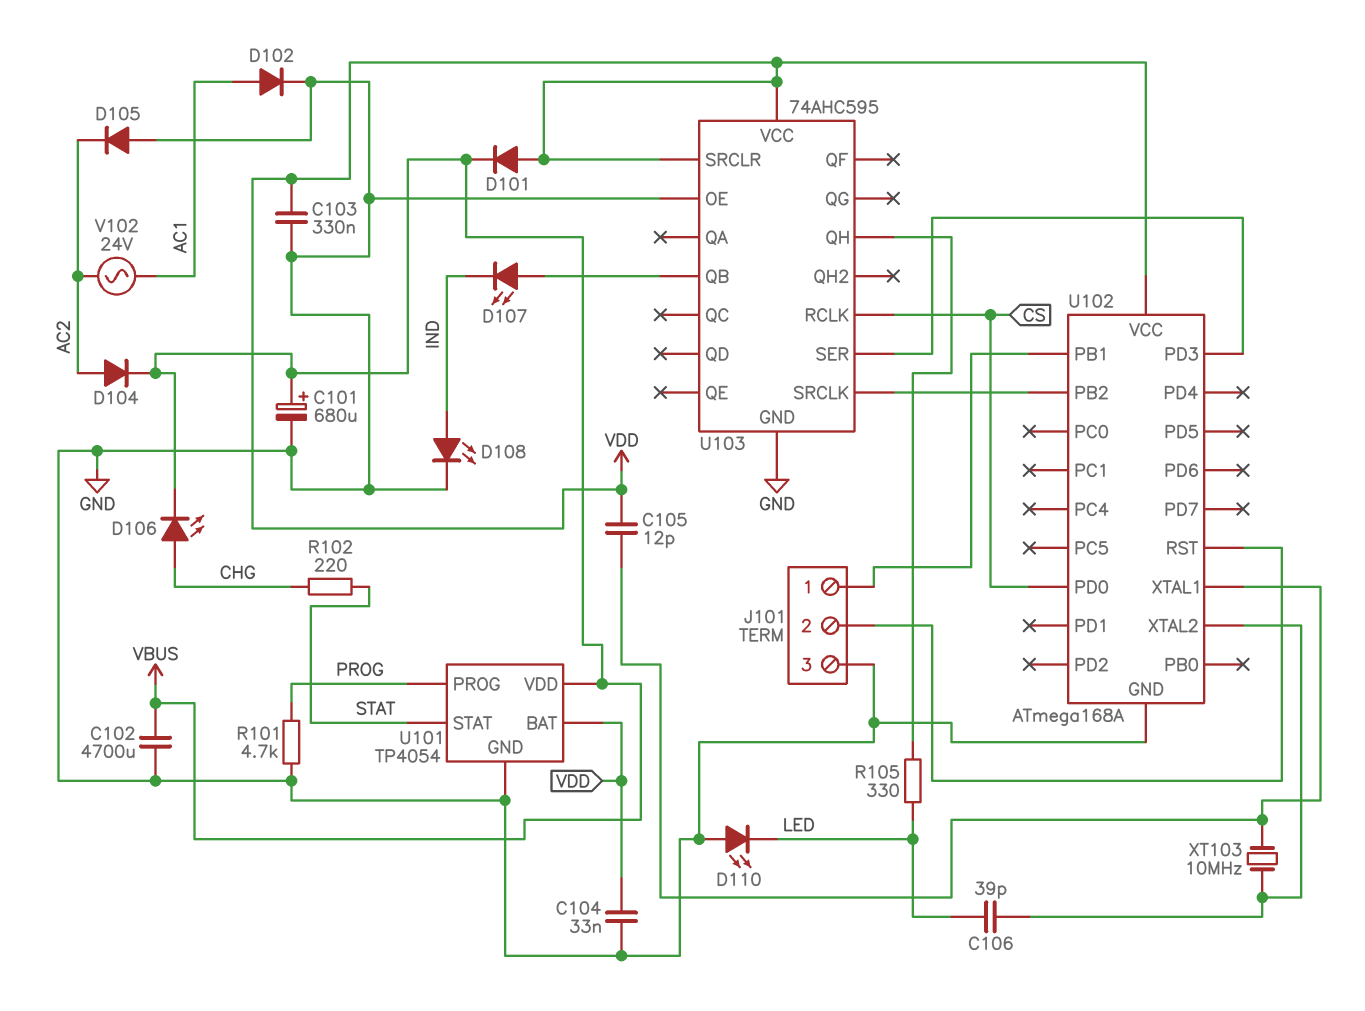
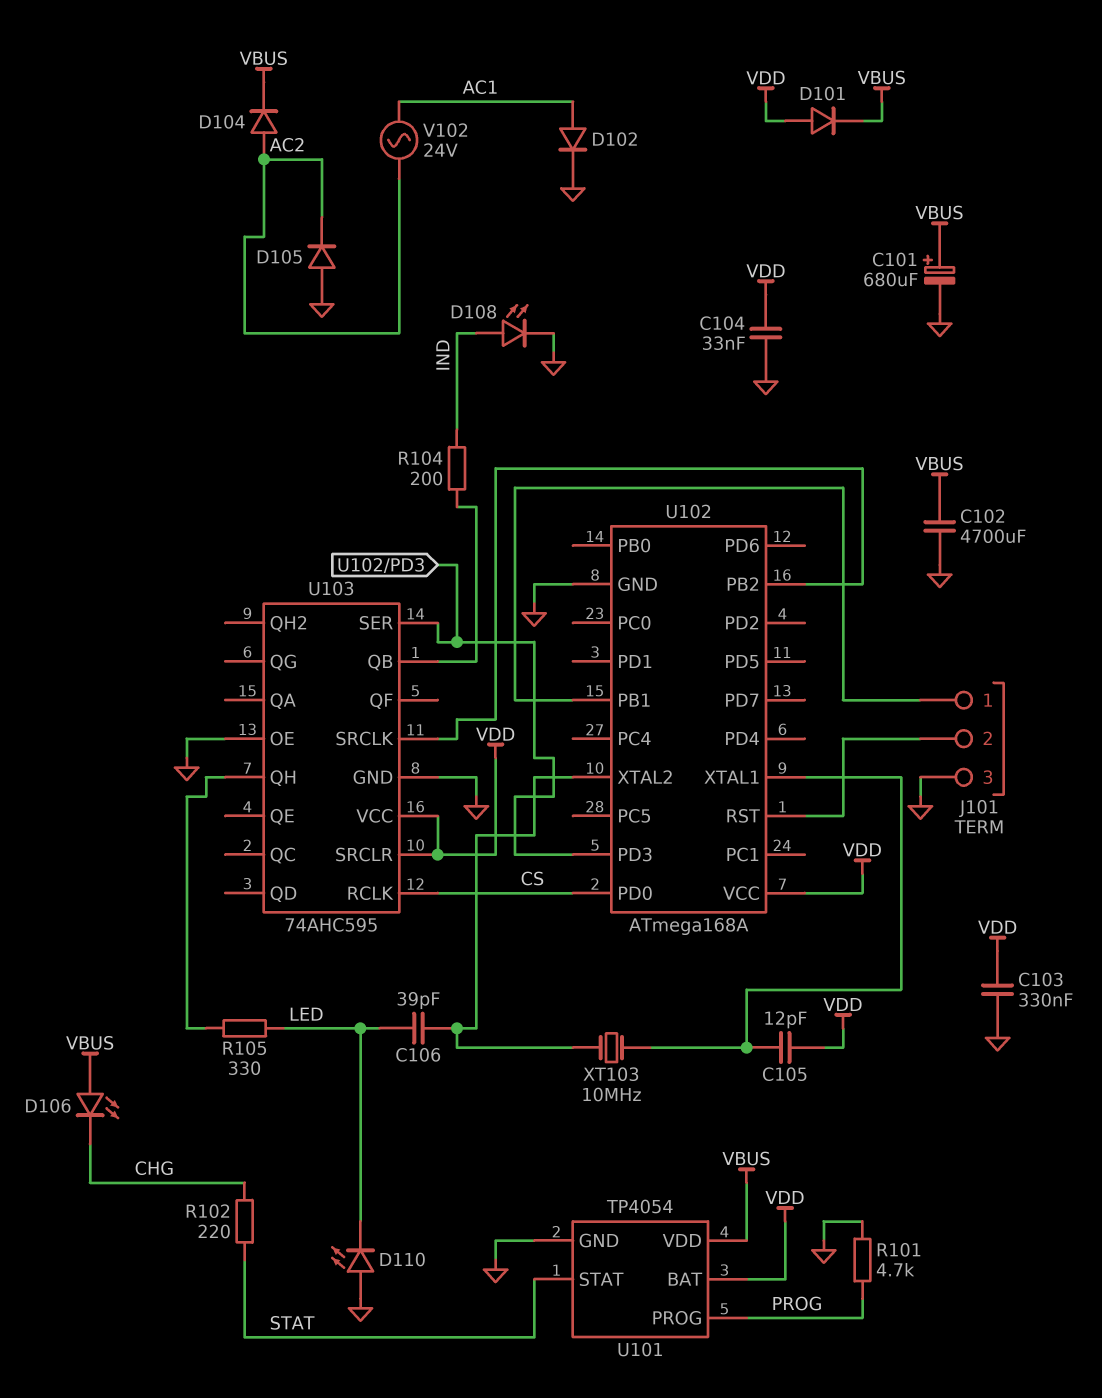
D106: LED (A CHG, K VBUS) -> LED (A VBUS, K CHG)
D107: LED (A U103/QB, K IND) -> none
R104: none -> 200 (IND, U103/QB)

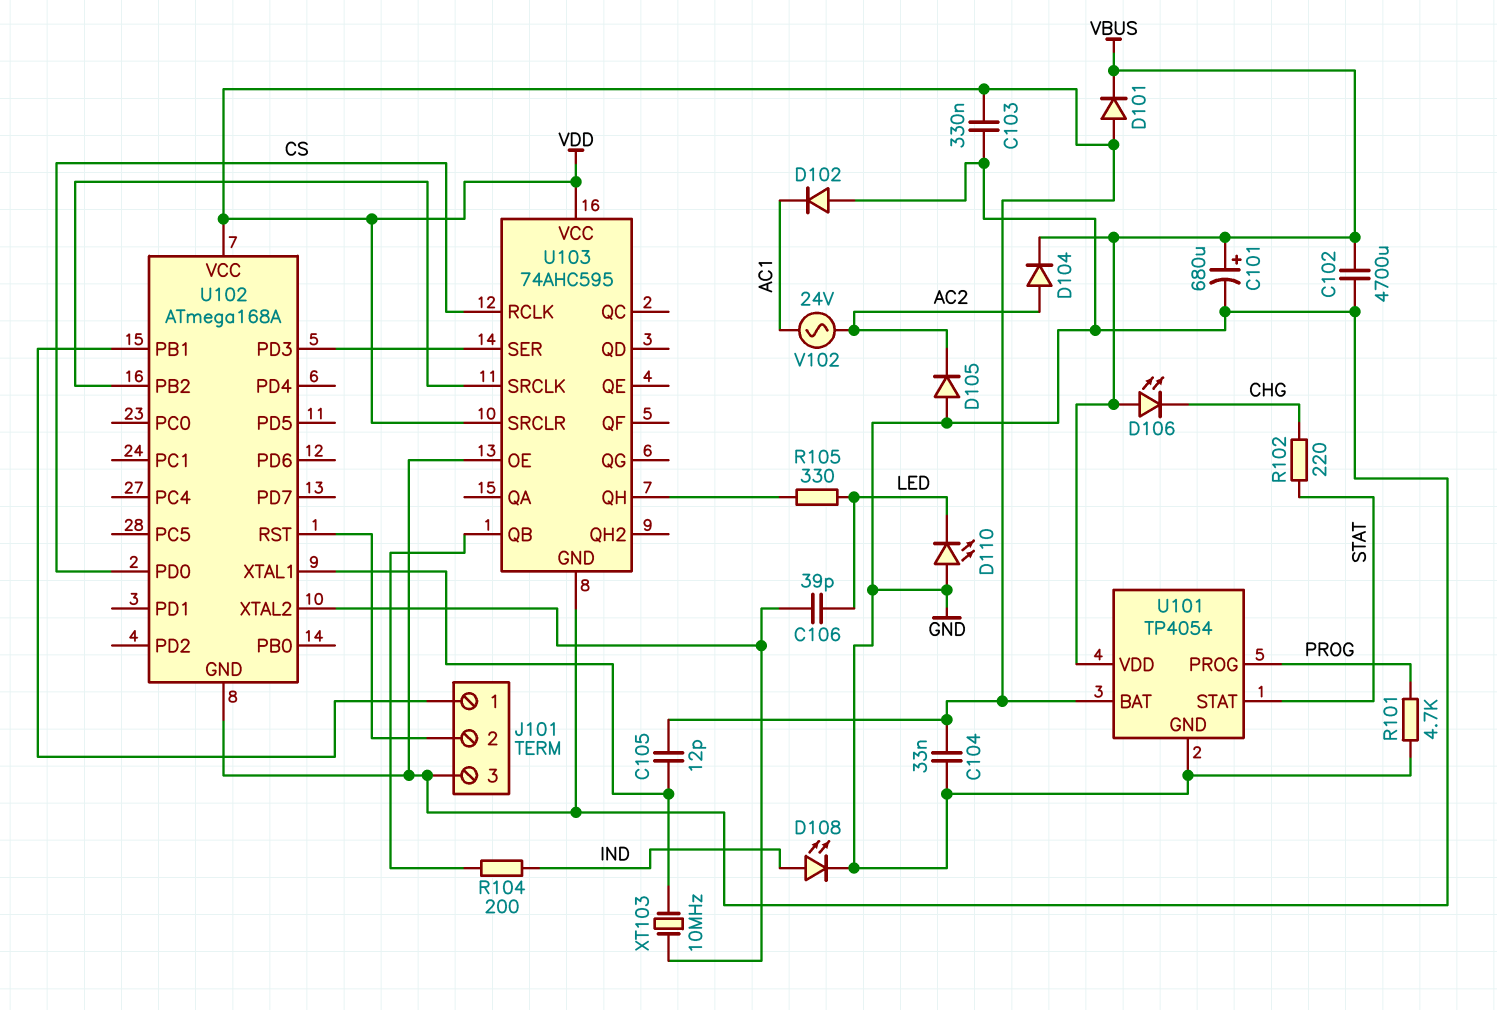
D102: diode (A AC1, K GND) -> diode (A GND, K AC1)

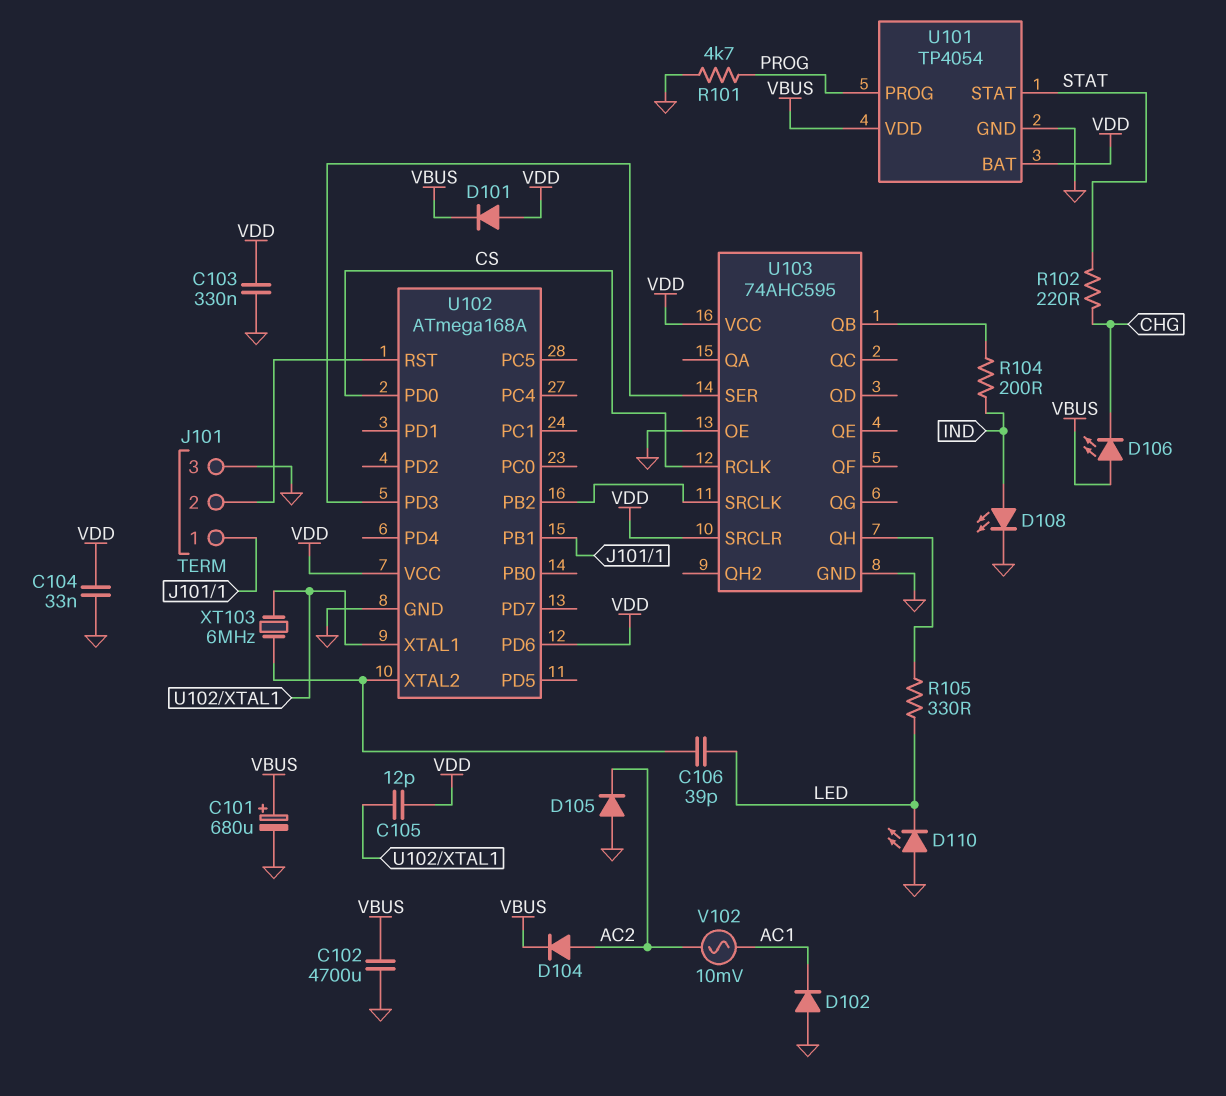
U102 pin PD6: none -> VDD
V102: AC 24V (AC1, AC2) -> AC 10mV (AC1, AC2)
XT103: 10MHz (U102/XTAL1, U102/XTAL2) -> 6MHz (U102/XTAL1, U102/XTAL2)

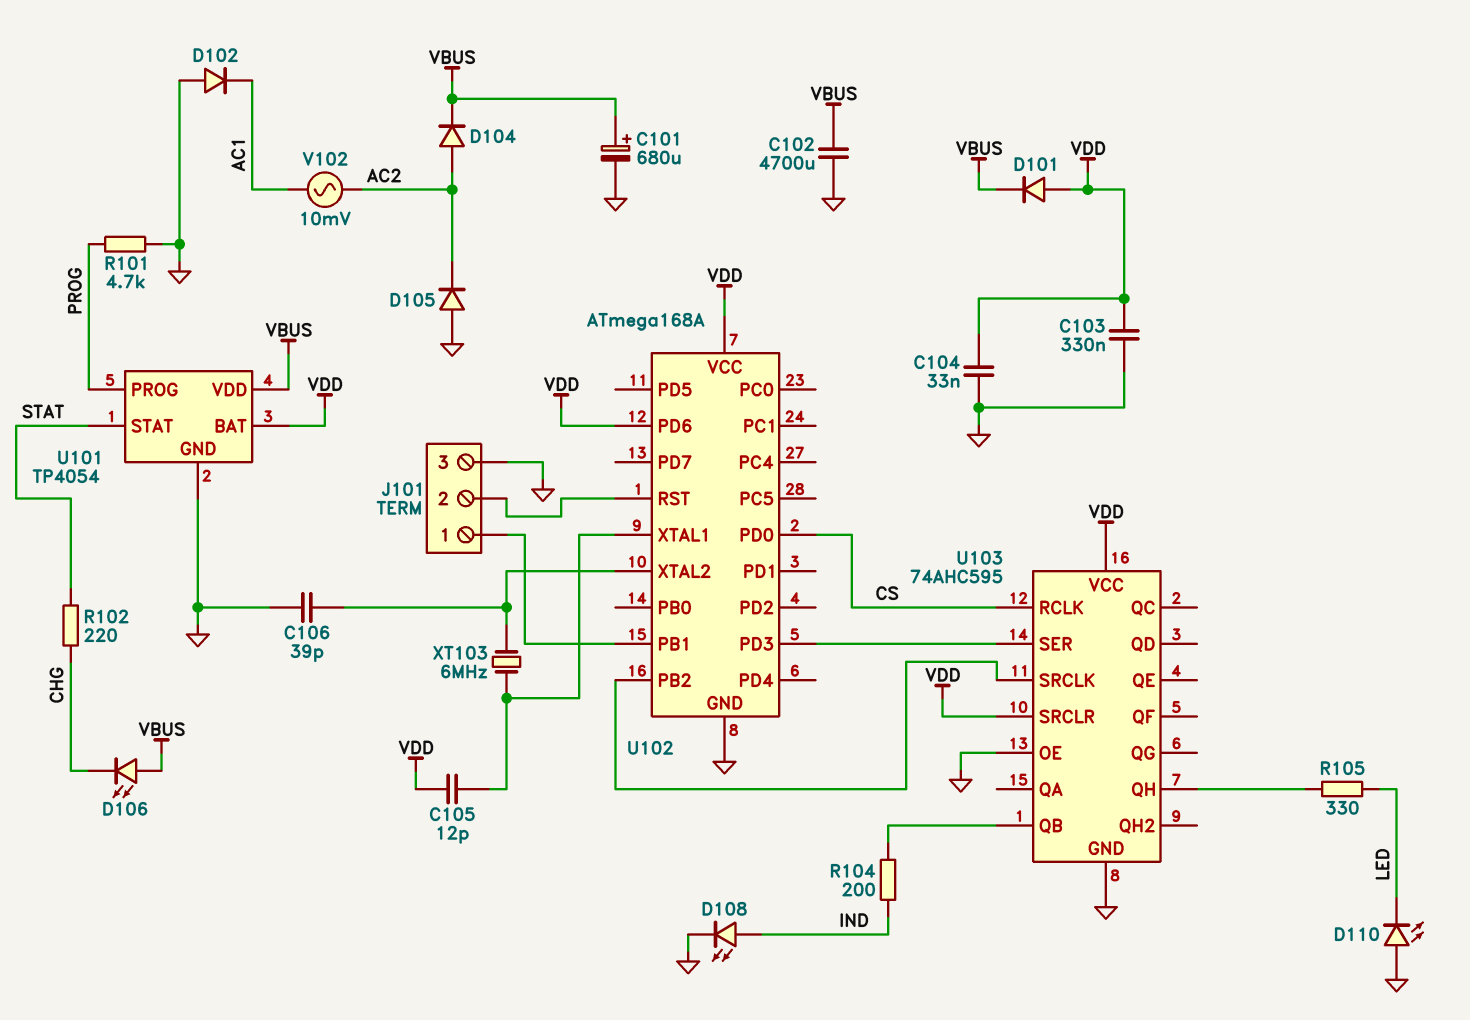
C106: 39pF (LED, U102/XTAL2) -> 39pF (GND, U102/XTAL2)

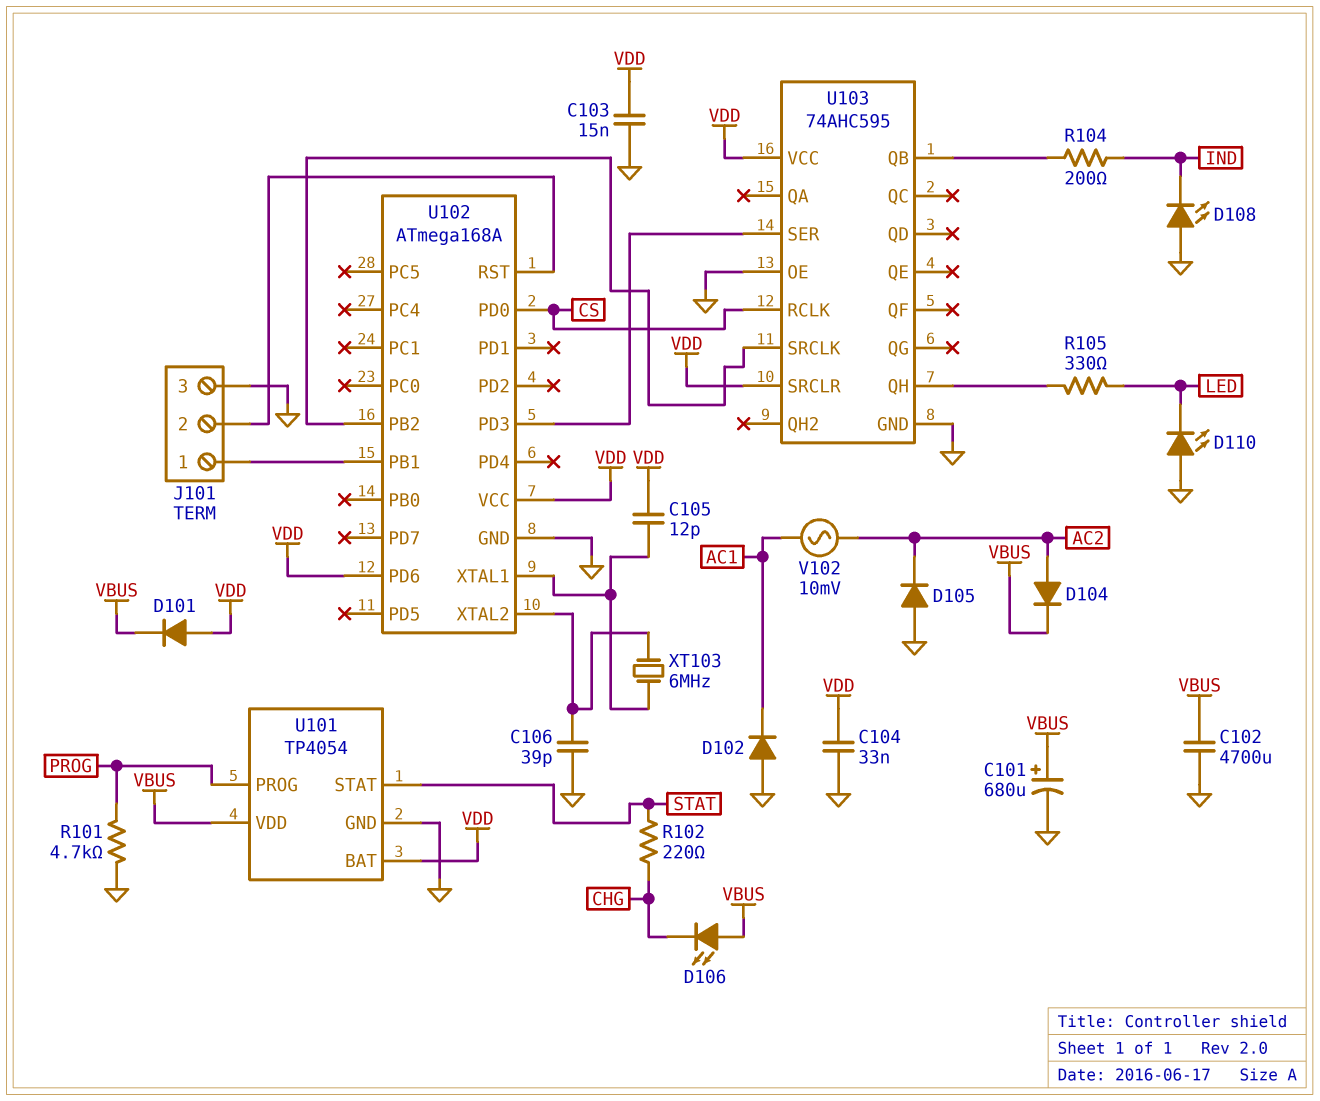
C103: 330nF (GND, VDD) -> 15nF (GND, VDD)
D108: LED (A IND, K GND) -> LED (A GND, K IND)

